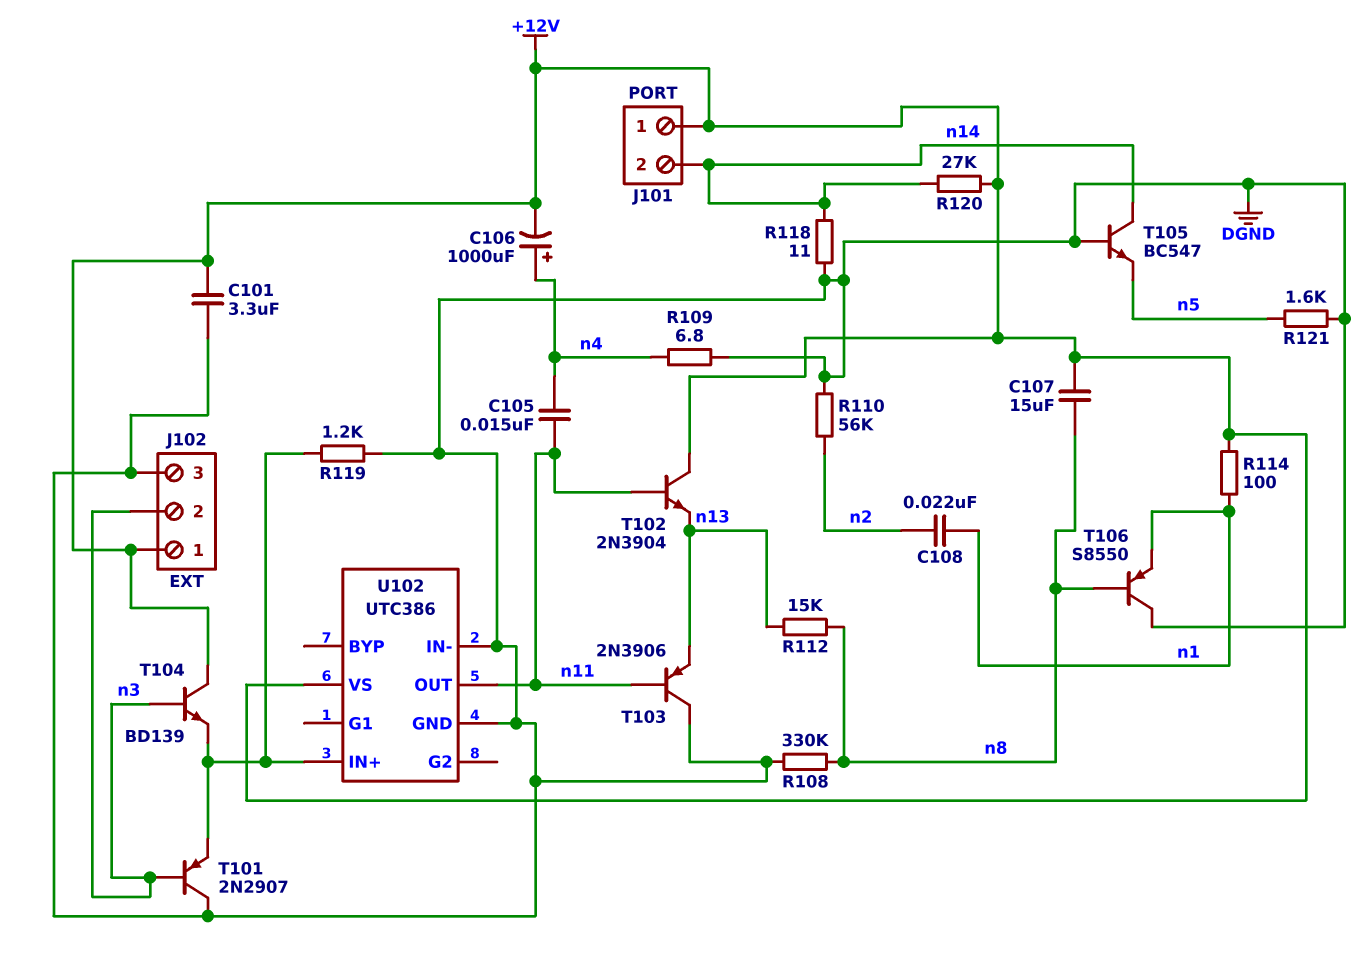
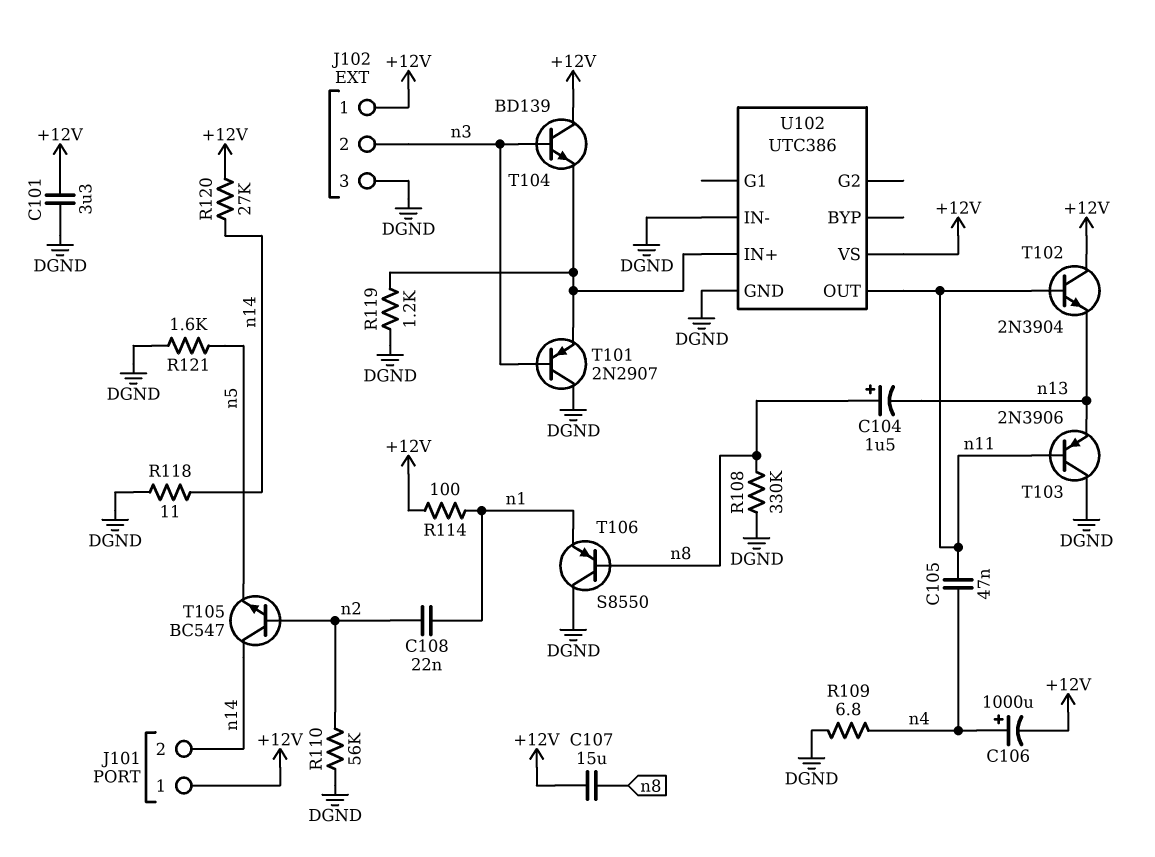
C104: none -> 1.5uF (plus n8, minus n13)
C105: 15nF (n4, n11) -> 47nF (n4, n11)
R112: 15k (n8, n13) -> none
T105: NPN BC547 (B DGND, C n14, E n5) -> NPN BC547 (B n2, C n14, E n5)

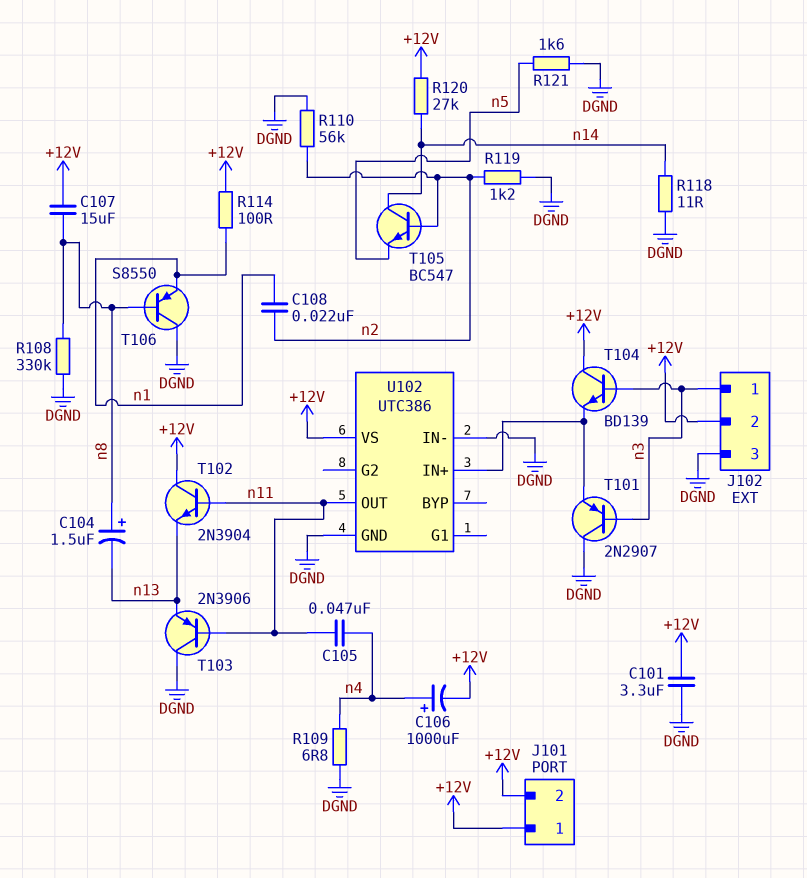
J101 pin 2: n14 -> +12V
J102 pin 1: +12V -> n3
J102 pin 2: n3 -> +12V
R119: 1.2k (DGND, U102/IN+) -> 1.2k (DGND, n2)

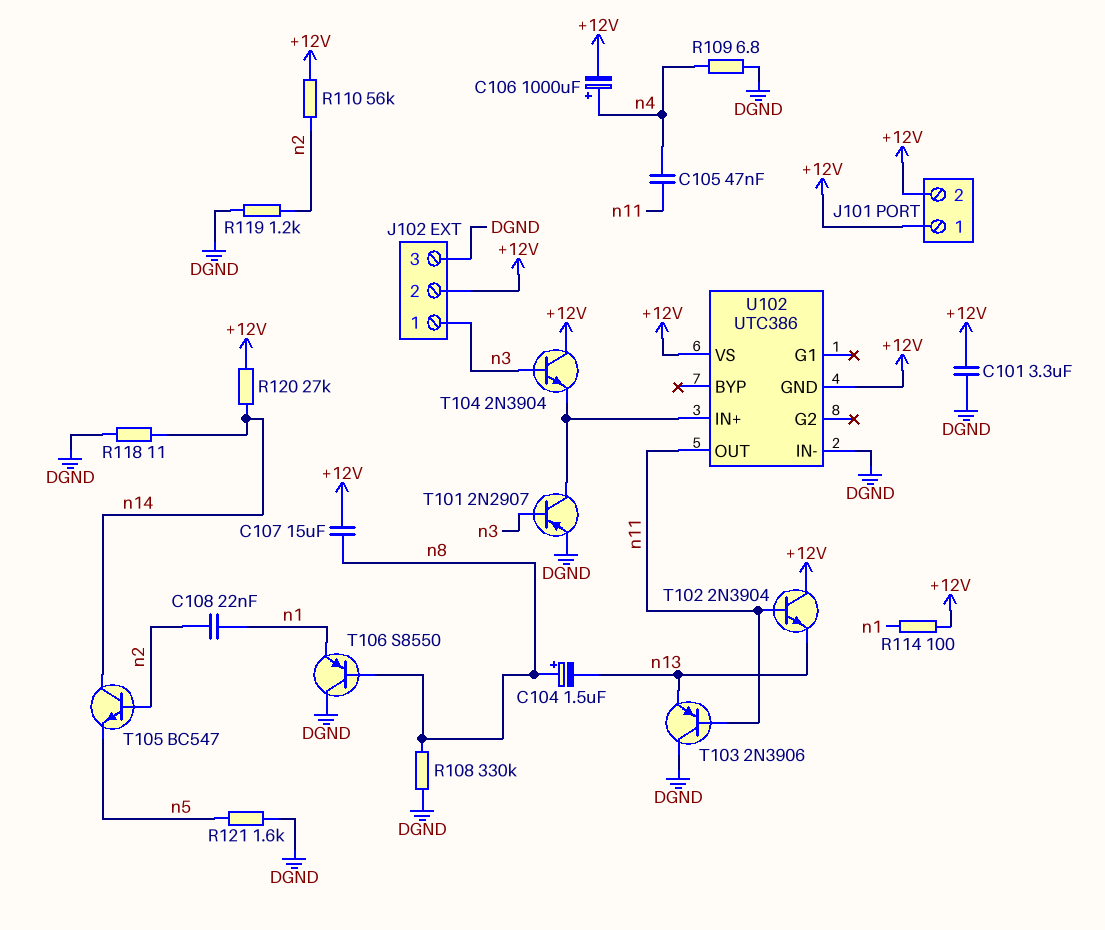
R110: 56k (DGND, n2) -> 56k (+12V, n2)
T101: PNP 2N2907 (B n3, C DGND, E U102/IN+) -> PNP 2N2907 (B n3, C U102/IN+, E DGND)
T104: NPN BD139 (B n3, C +12V, E U102/IN+) -> NPN 2N3904 (B n3, C +12V, E U102/IN+)
U102 pin GND: DGND -> +12V

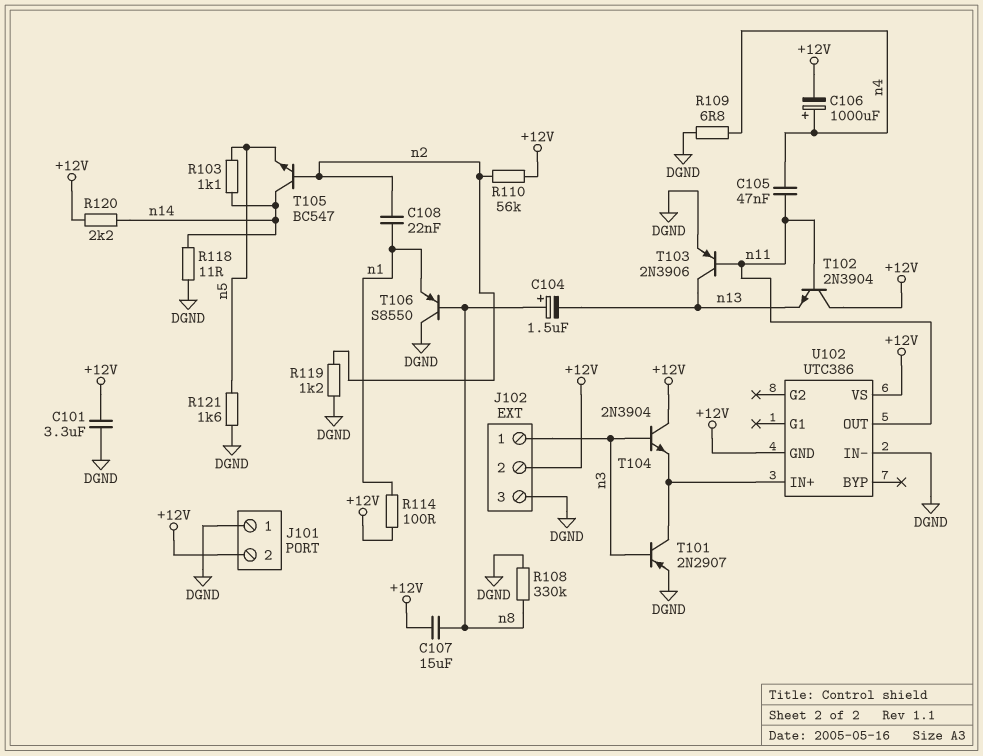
J101 pin 1: +12V -> DGND
R103: none -> 1.1k (n5, n14)
R120: 27k (+12V, n14) -> 2.2k (+12V, n14)
T103: PNP 2N3906 (B n11, C DGND, E n13) -> PNP 2N3906 (B n11, C n13, E DGND)

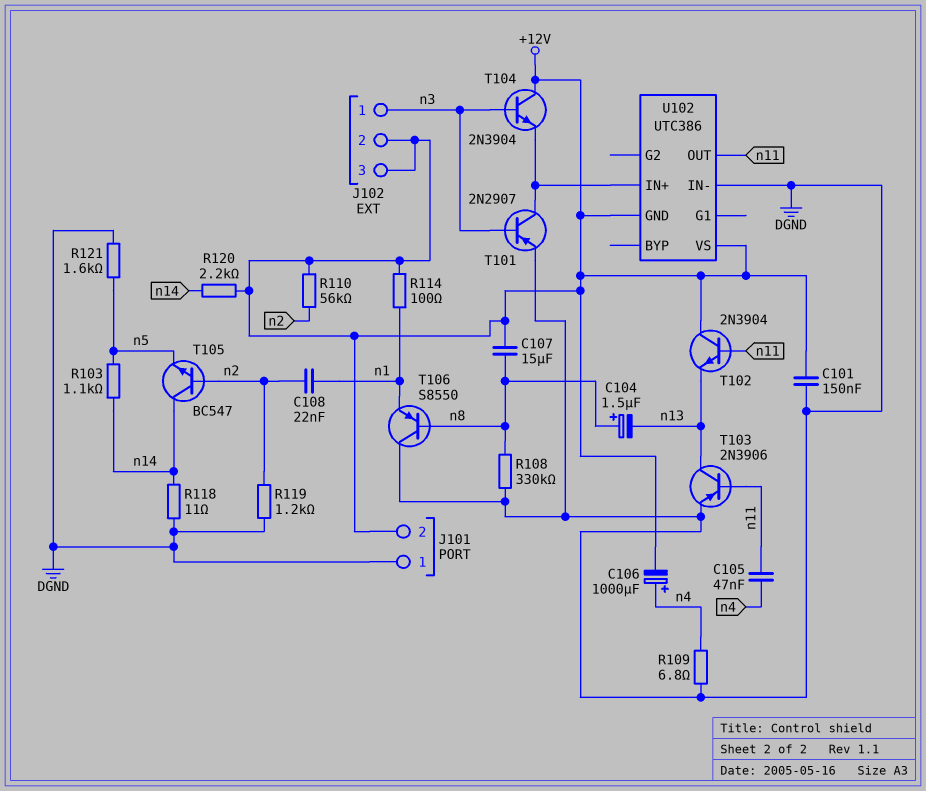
C101: 3.3uF (+12V, DGND) -> 150nF (+12V, DGND)
J102 pin 3: DGND -> +12V

